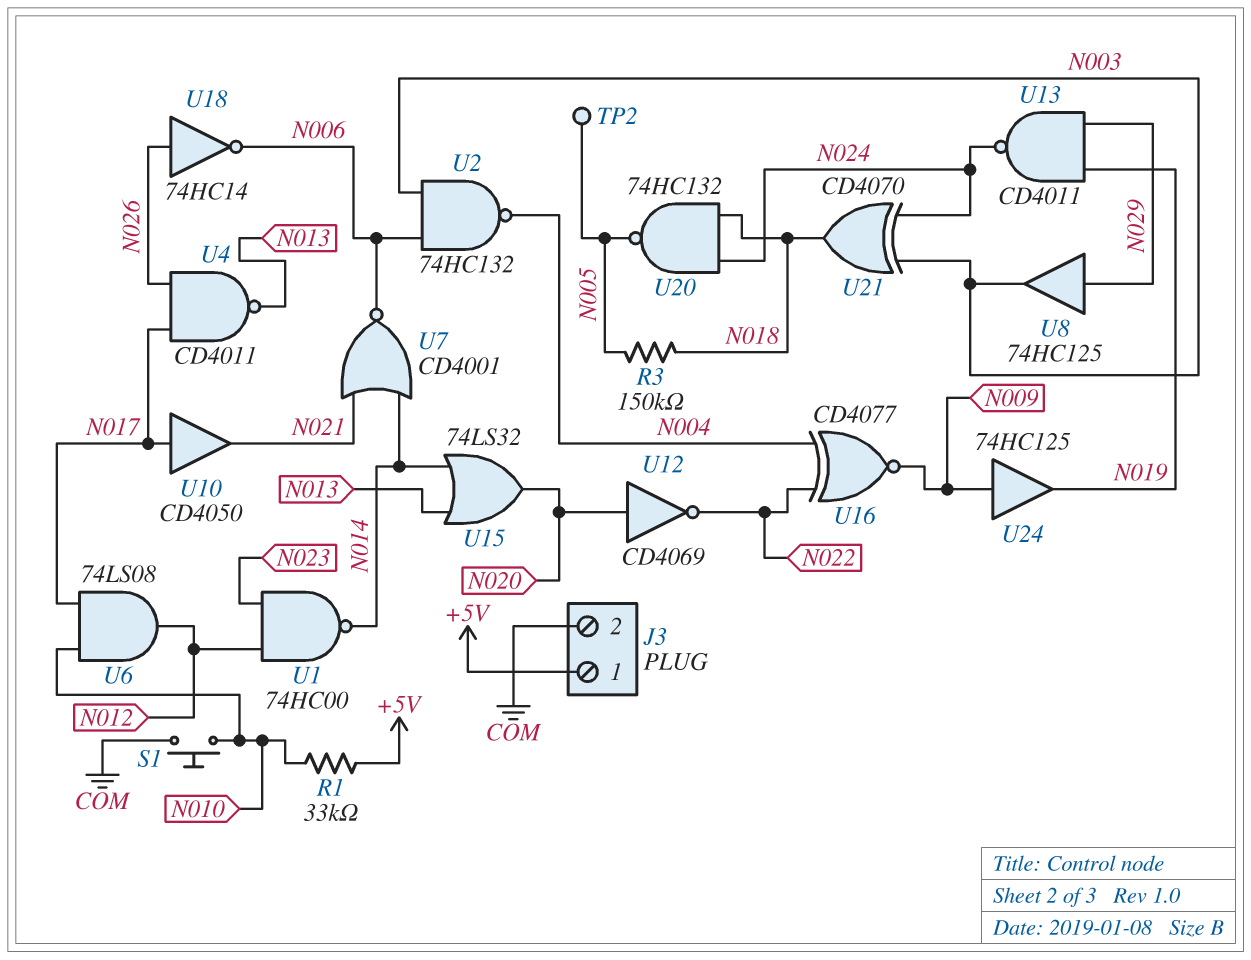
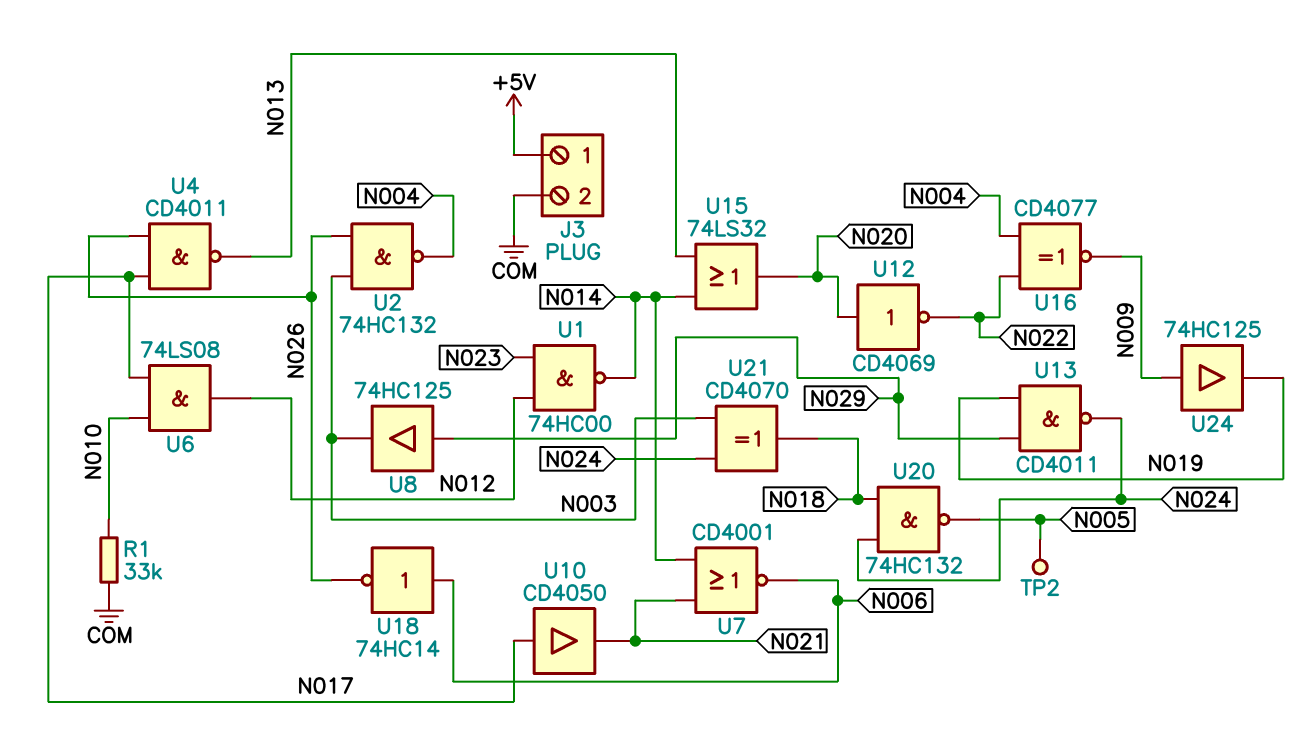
R1: 33k (+5V, N010) -> 33k (COM, N010)
R3: 150k (N005, N018) -> none
S1: button (COM, N010) -> none
U2: NAND 74HC132 (in N003, in N006, out N004) -> NAND 74HC132 (in N003, in N026, out N004)
U18: NOT 74HC14 (in N026, out N006) -> NOT 74HC14 (in N006, out N026)

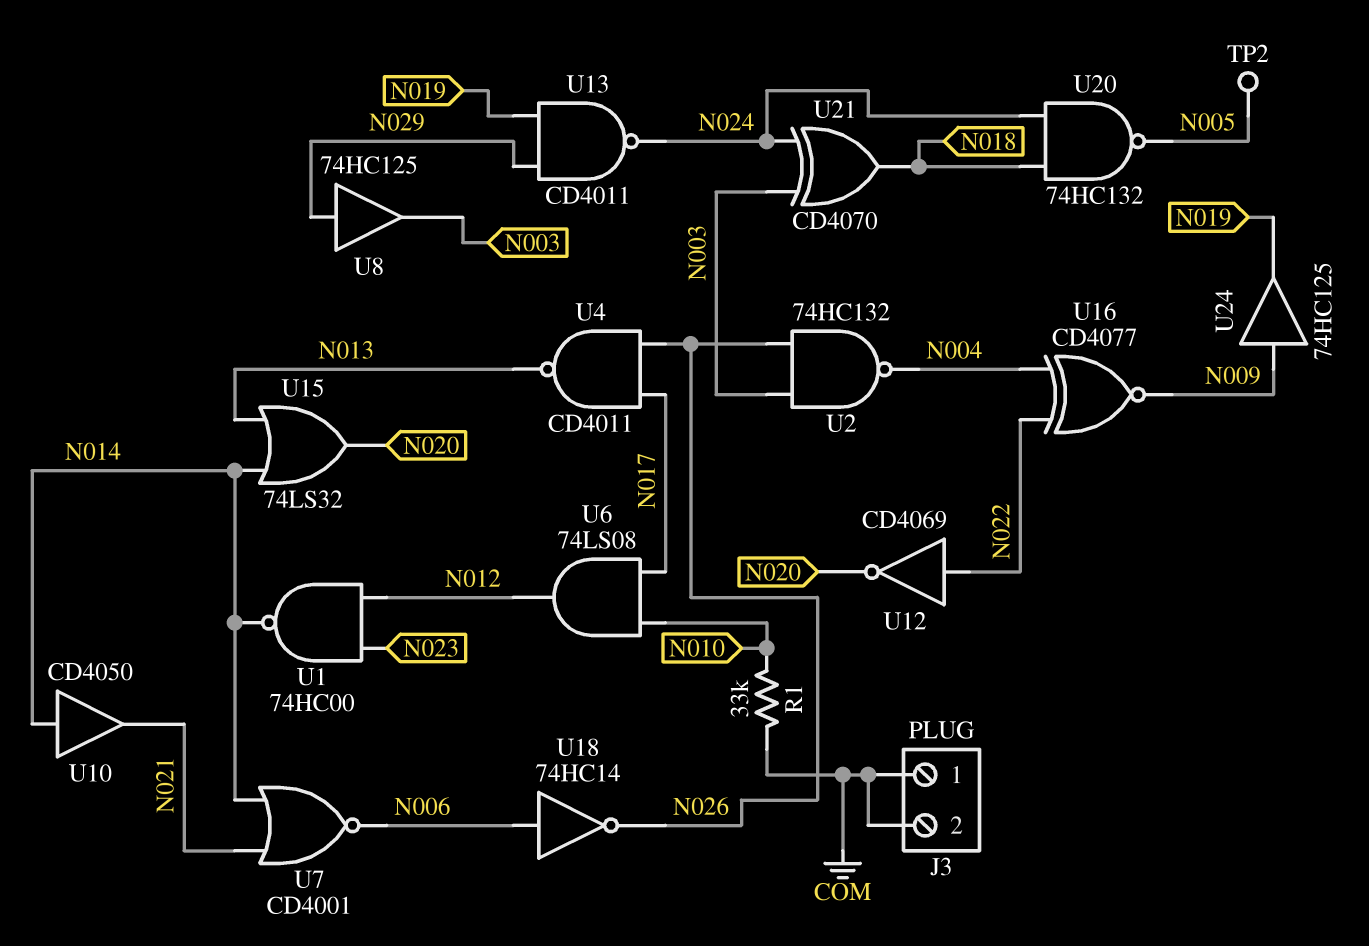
J3 pin 1: +5V -> COM
U10: buffer CD4050 (in N017, out N021) -> buffer CD4050 (in N014, out N021)
U12: NOT CD4069 (in N020, out N022) -> NOT CD4069 (in N022, out N020)

